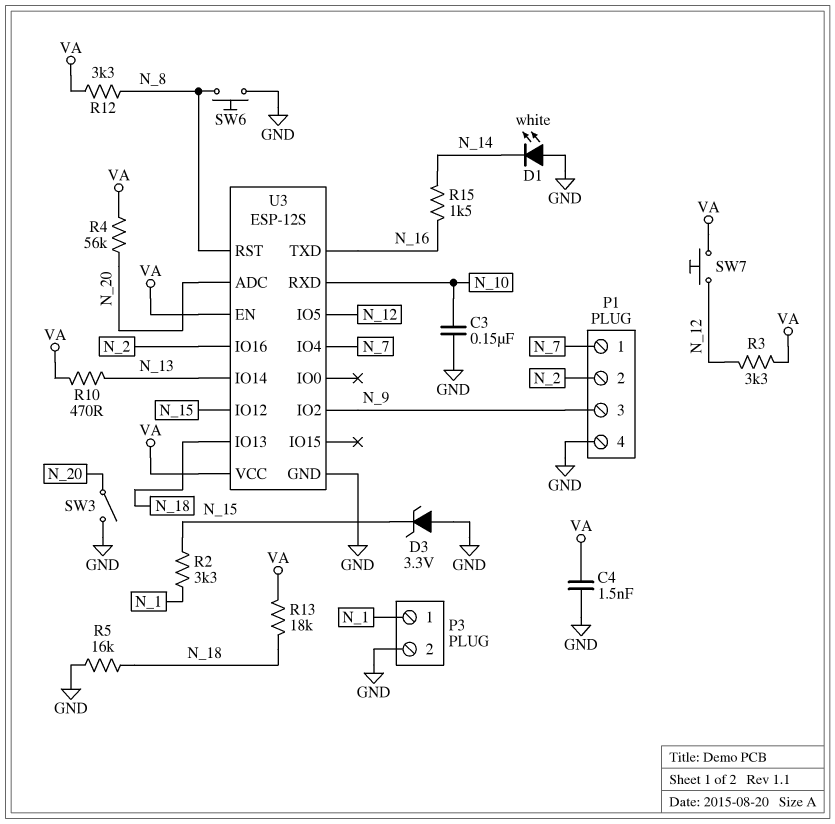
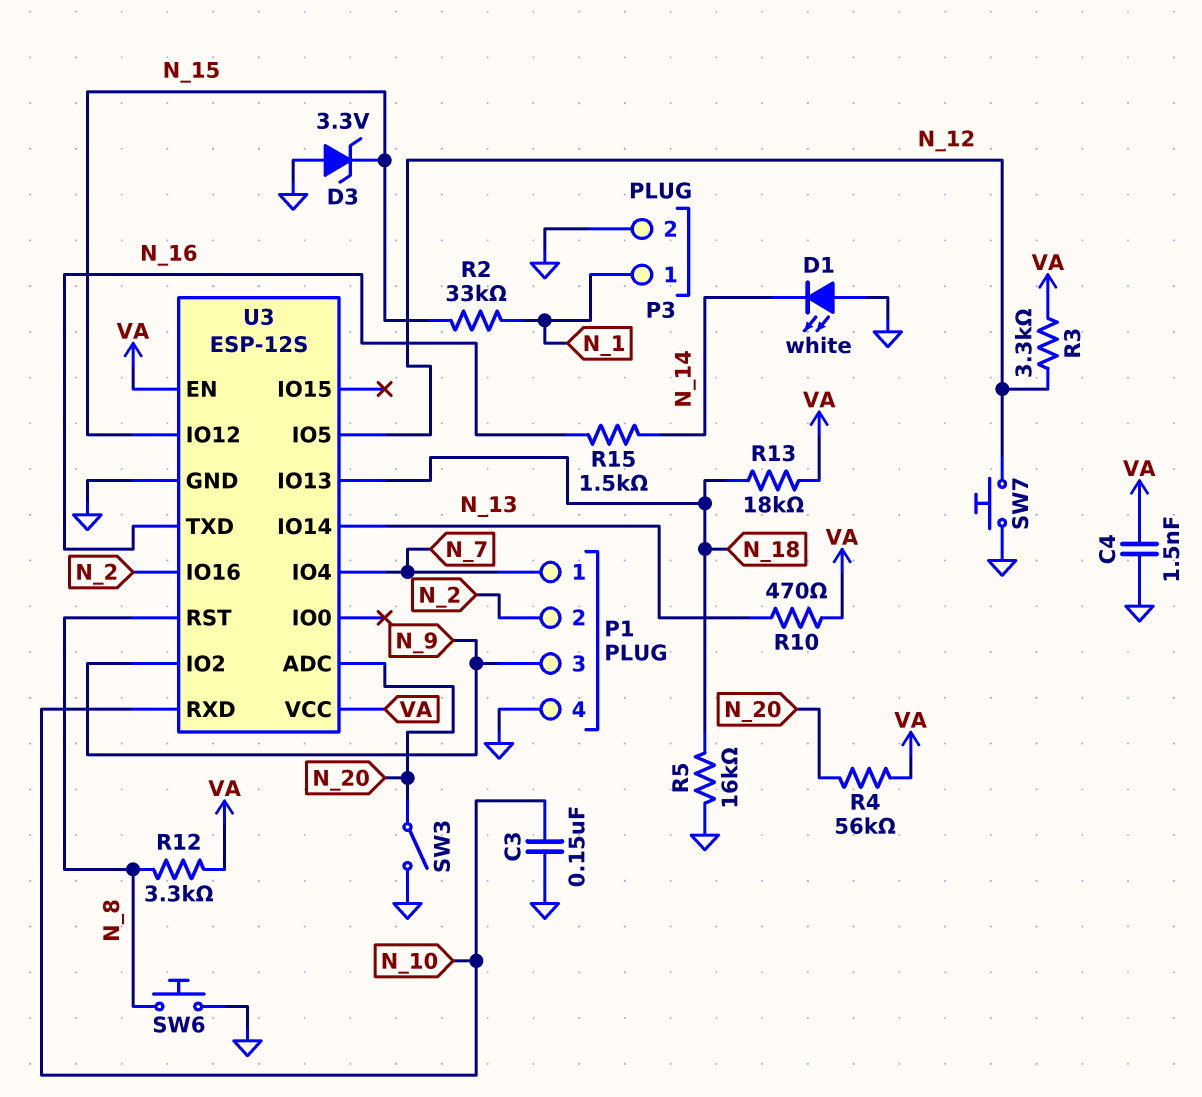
R2: 3.3k (N_1, N_15) -> 33k (N_1, N_15)
SW7: button (N_12, VA) -> button (GND, N_12)

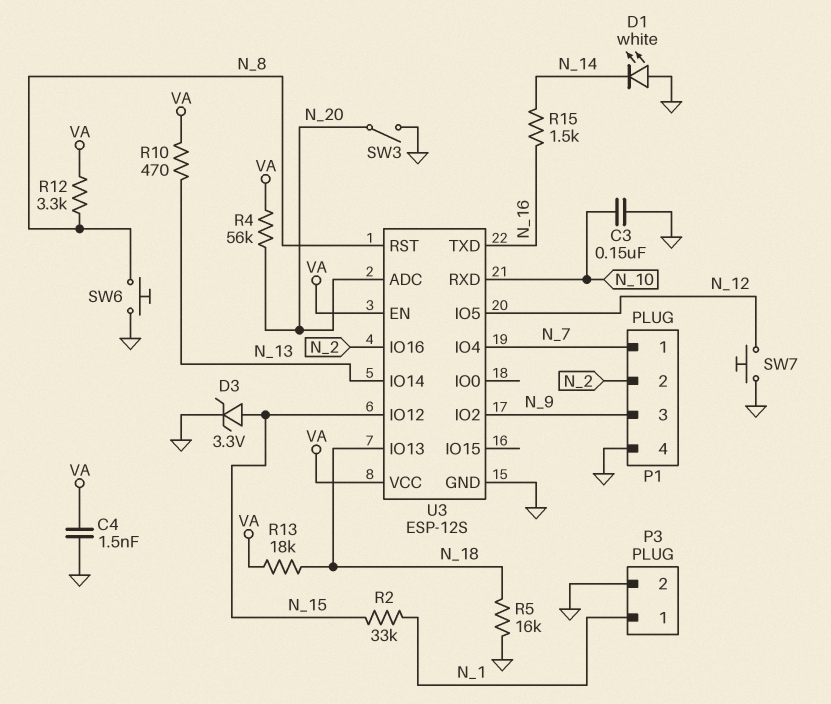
D3: zener 3.3V (A GND, K N_15) -> zener 3.3V (A N_15, K GND)
R3: 3.3k (N_12, VA) -> none

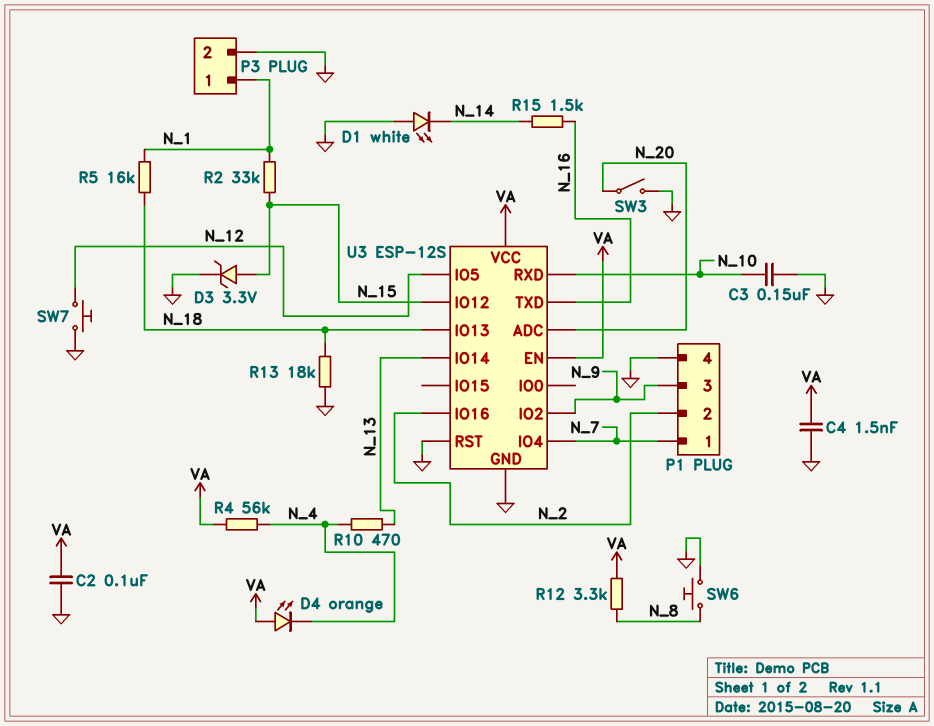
C2: none -> 100nF (GND, VA)
D4: none -> LED orange (A VA, K N_4)
R4: 56k (N_20, VA) -> 56k (N_4, VA)
R5: 16k (GND, N_18) -> 16k (N_1, N_18)
R10: 470 (N_13, VA) -> 470 (N_4, N_13)
R13: 18k (N_18, VA) -> 18k (GND, N_18)
U3 pin RST: N_8 -> GND

